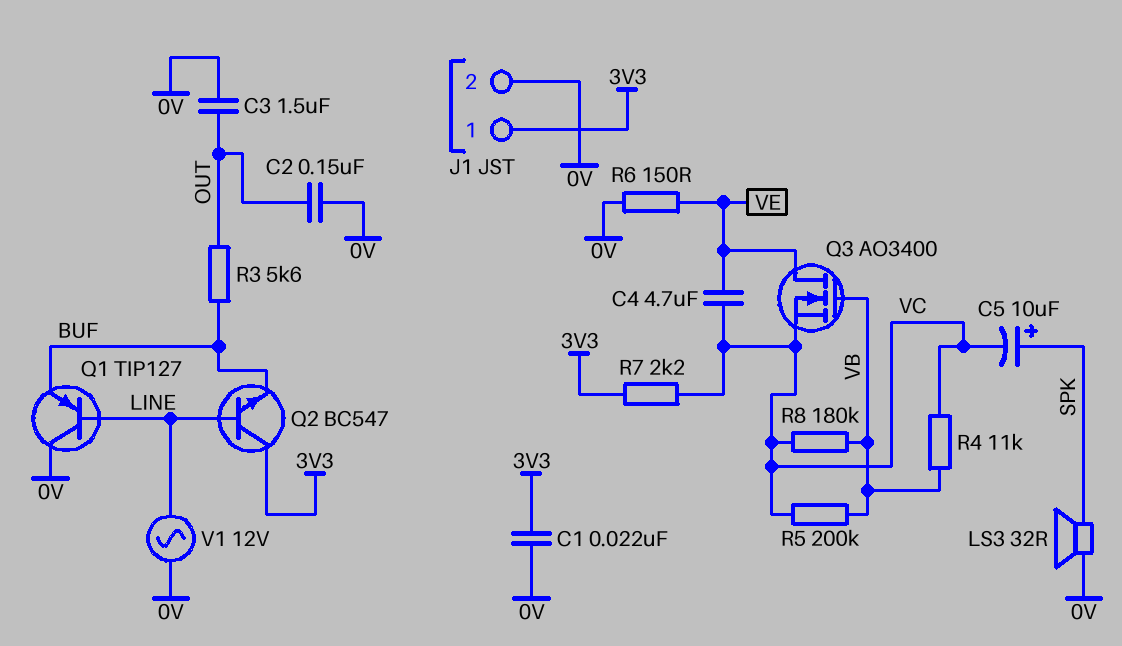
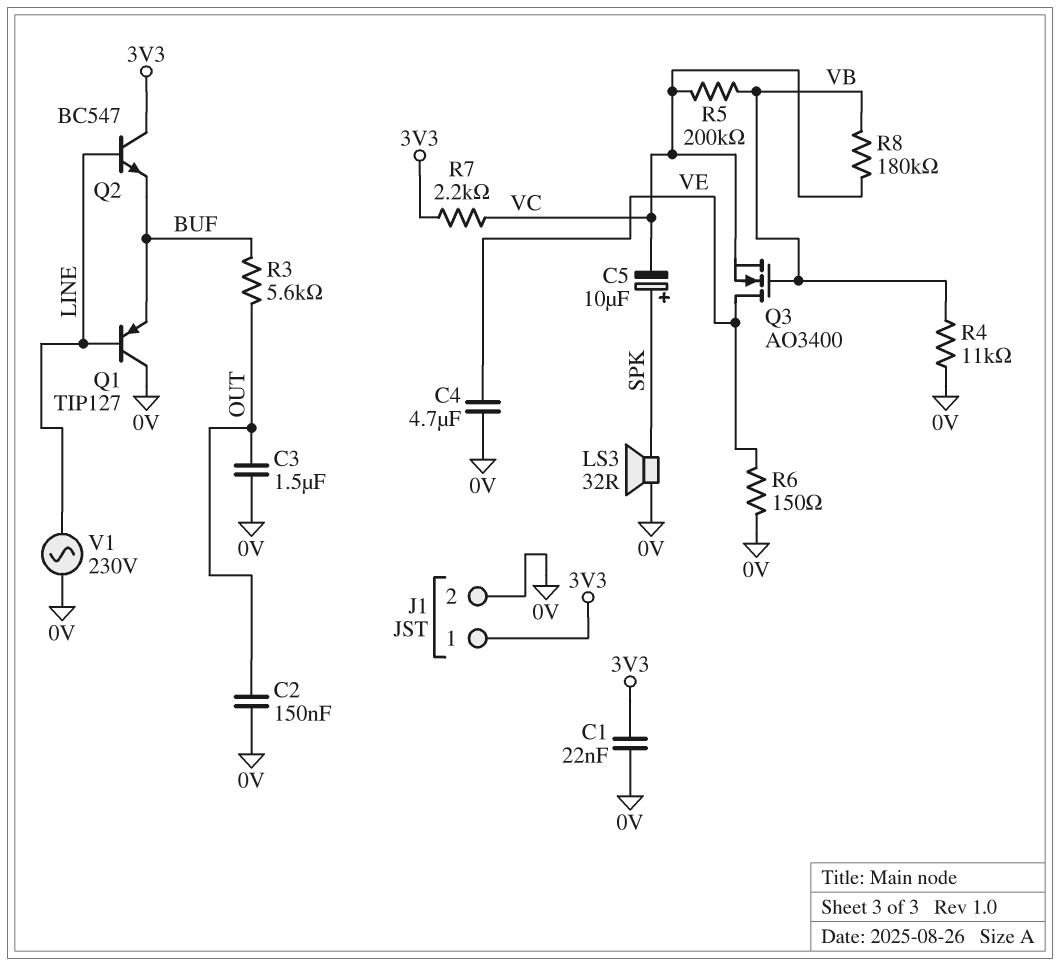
C4: 4.7uF (VC, VE) -> 4.7uF (0V, VE)
R4: 11k (VB, VC) -> 11k (0V, VB)
V1: AC 12V (0V, LINE) -> AC 230V (0V, LINE)

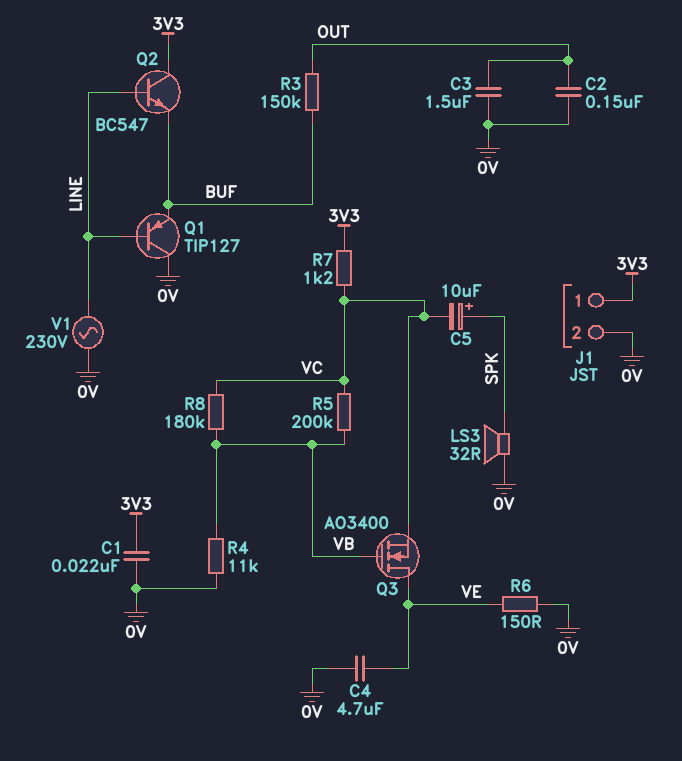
R3: 5.6k (BUF, OUT) -> 150k (BUF, OUT)
R7: 2.2k (3V3, VC) -> 1.2k (3V3, VC)

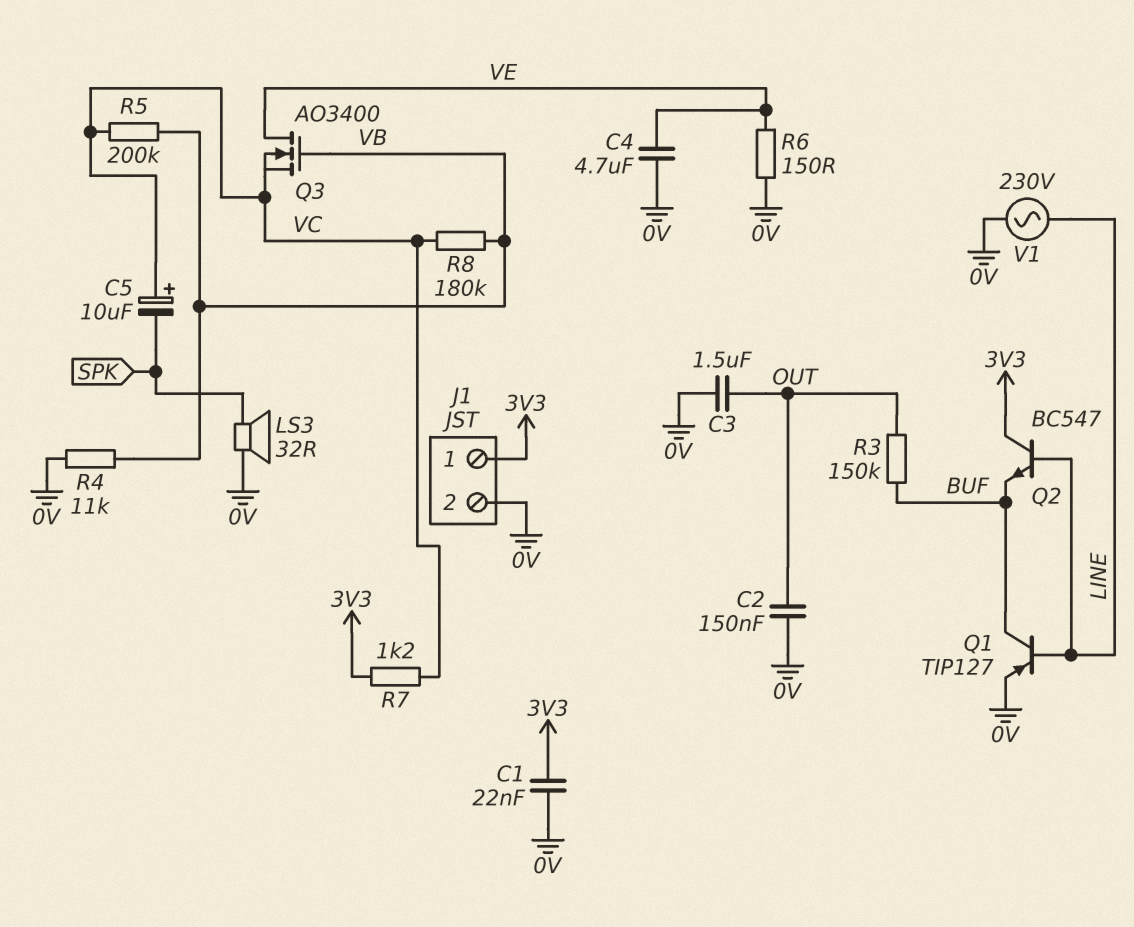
C5: 10uF (plus SPK, minus VC) -> 10uF (plus VC, minus SPK)
Q1: PNP TIP127 (B LINE, C 0V, E BUF) -> PNP TIP127 (B LINE, C BUF, E 0V)

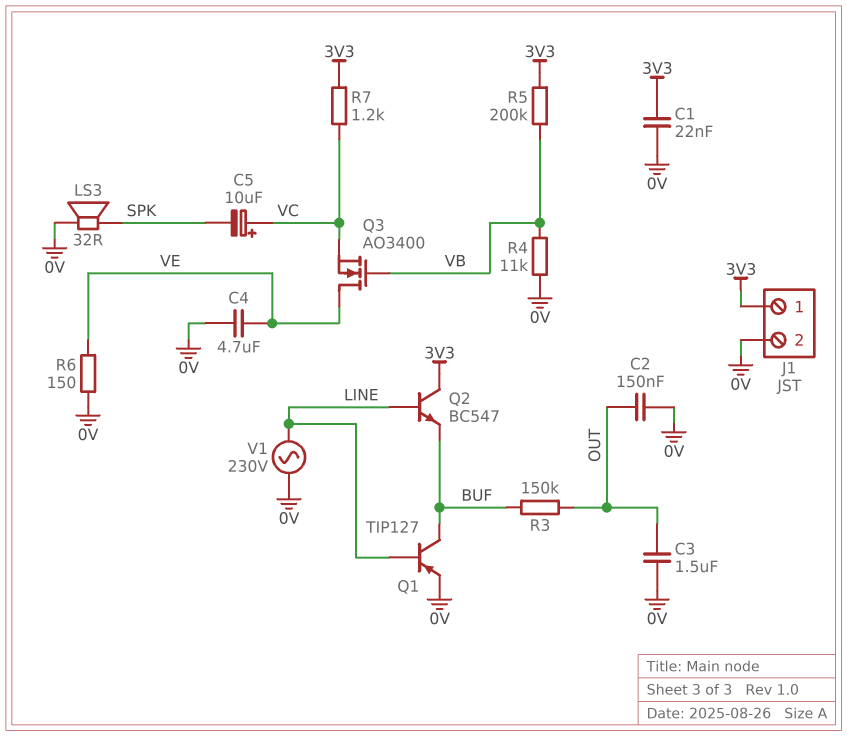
R5: 200k (VB, VC) -> 200k (3V3, VB)
R8: 180k (VB, VC) -> none

